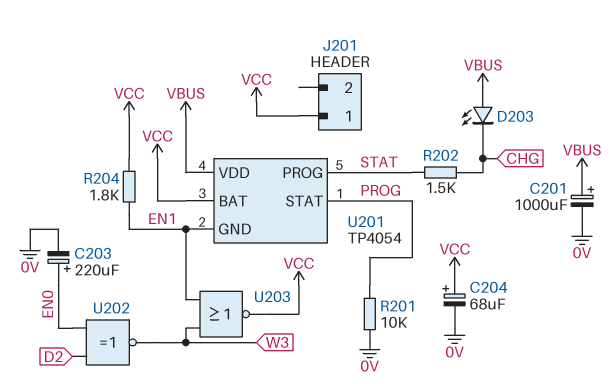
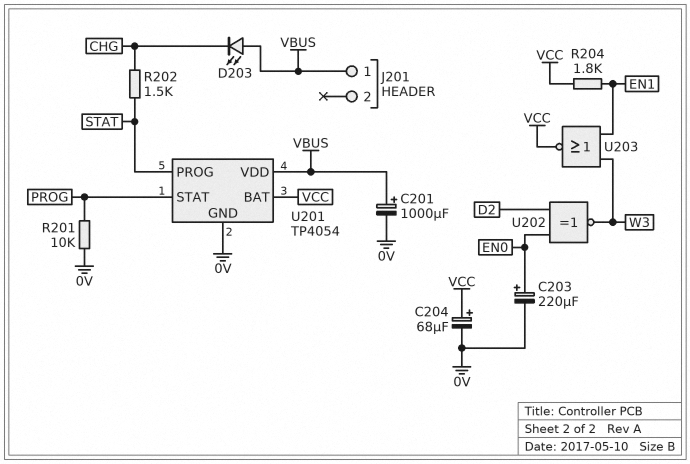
J201 pin 1: VCC -> VBUS
U201 pin GND: EN1 -> 0V

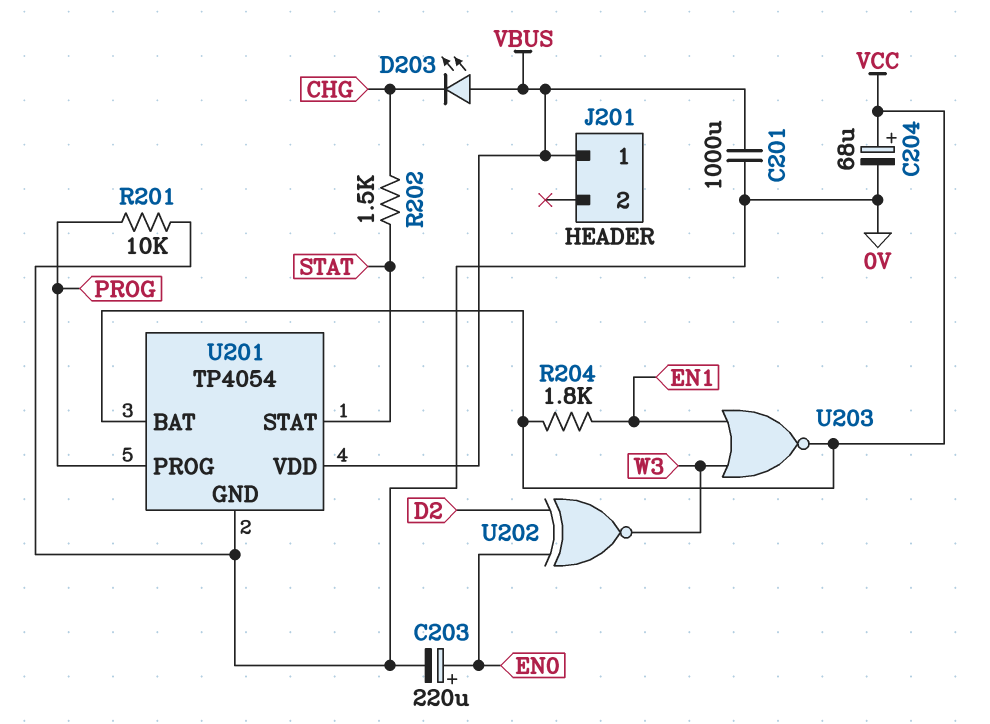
C201: 1000uF (plus VBUS, minus 0V) -> 1000uF (0V, VBUS)
U201 pin PROG: STAT -> PROG
U201 pin STAT: PROG -> STAT

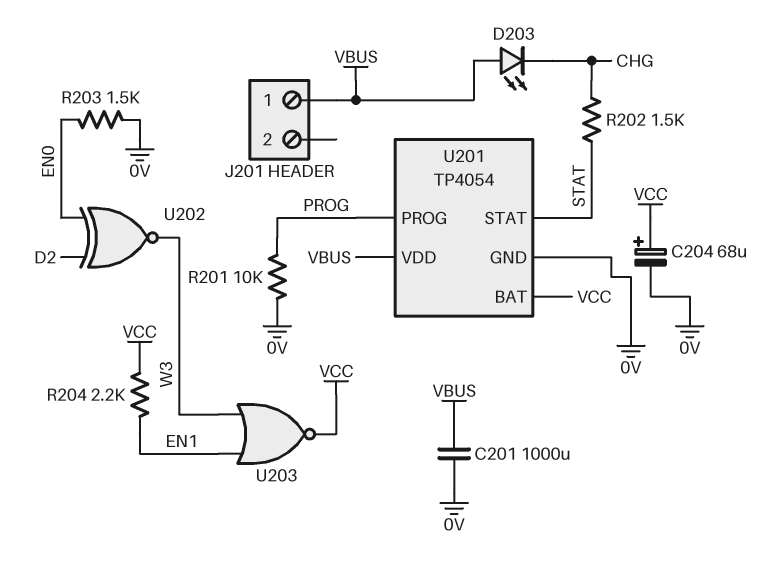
C203: 220uF (plus EN0, minus 0V) -> none
R203: none -> 1.5k (0V, EN0)
R204: 1.8k (EN1, VCC) -> 2.2k (EN1, VCC)

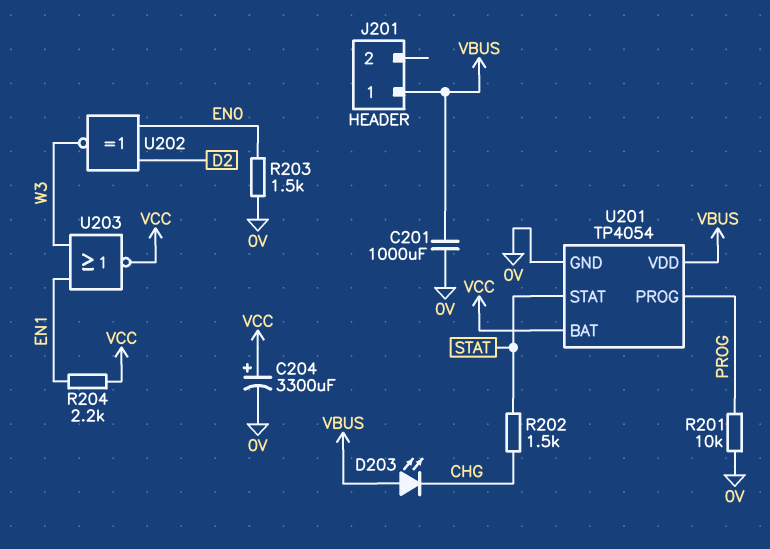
C204: 68uF (plus VCC, minus 0V) -> 3300uF (plus VCC, minus 0V)

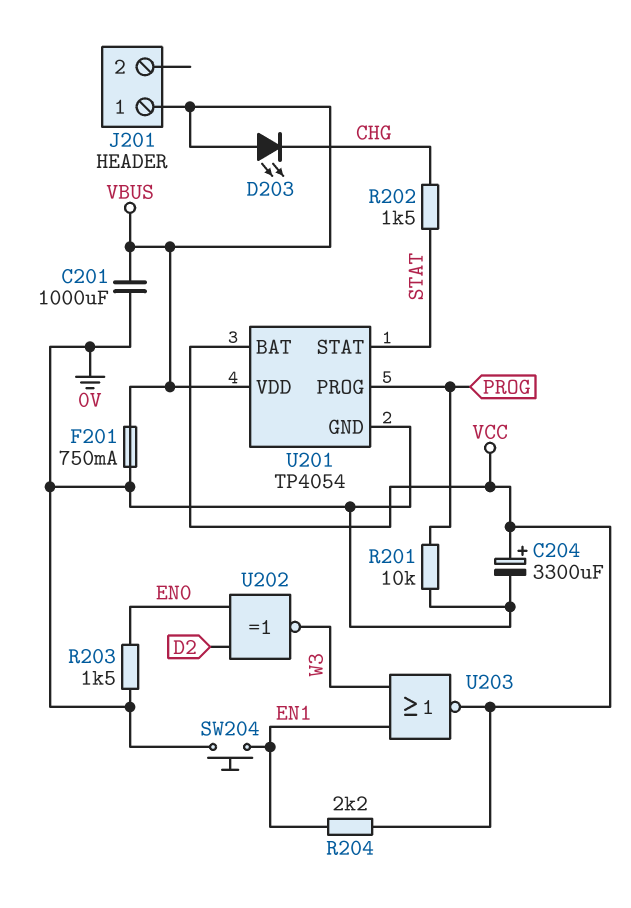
F201: none -> 750mA (0V, VBUS)
SW204: none -> button (0V, EN1)

